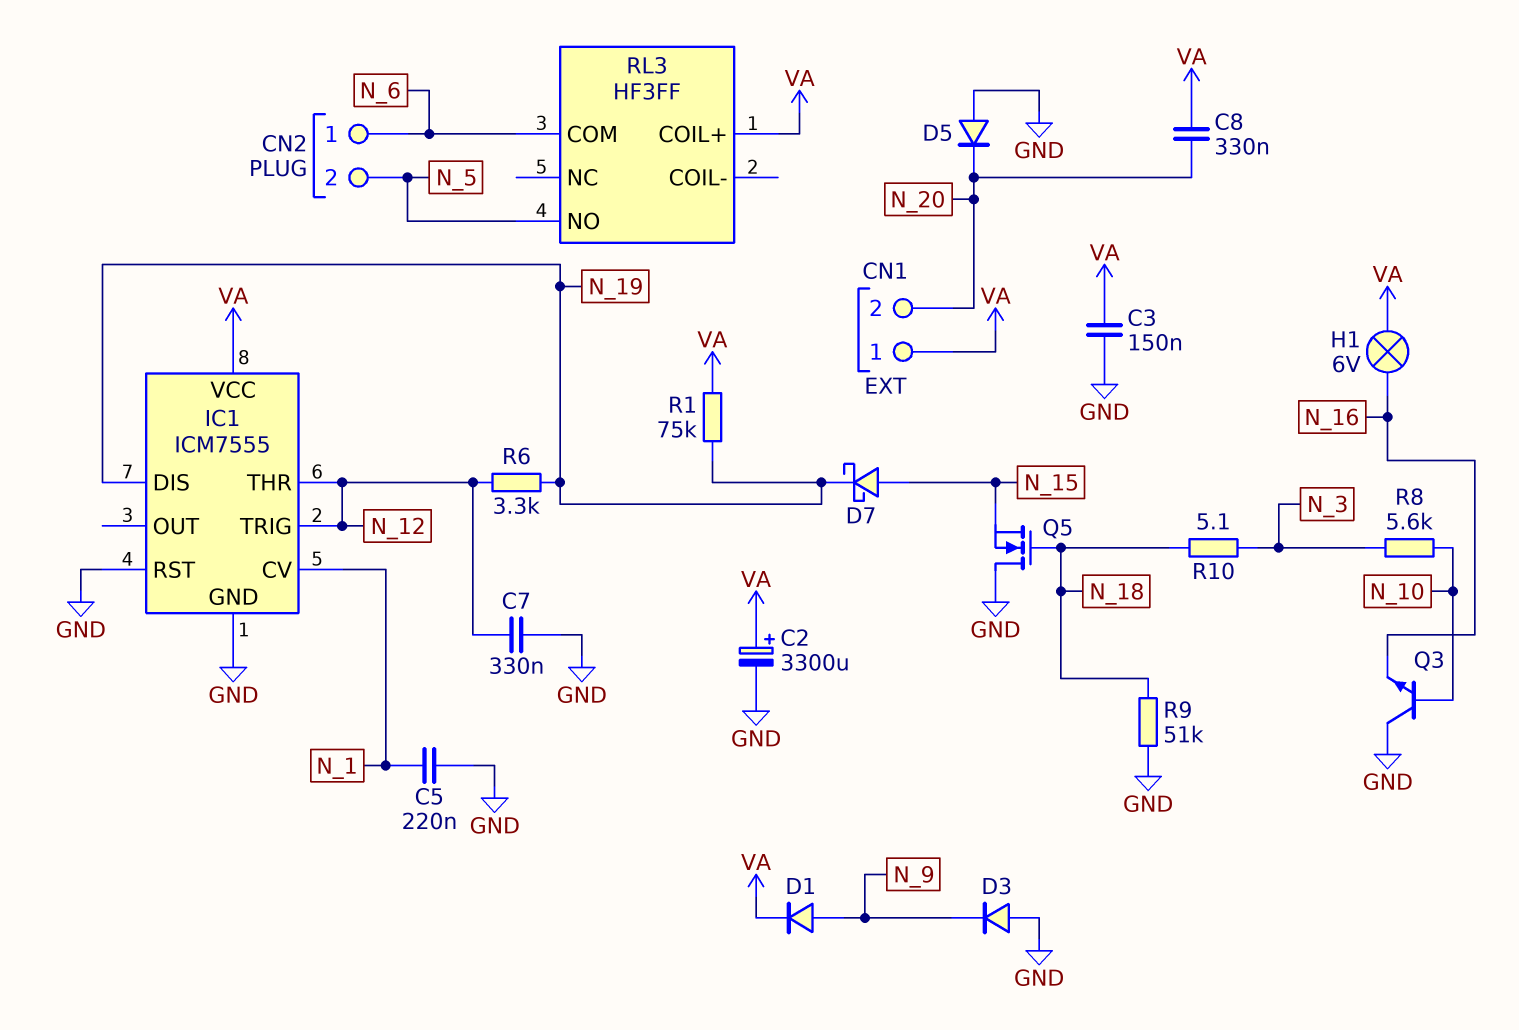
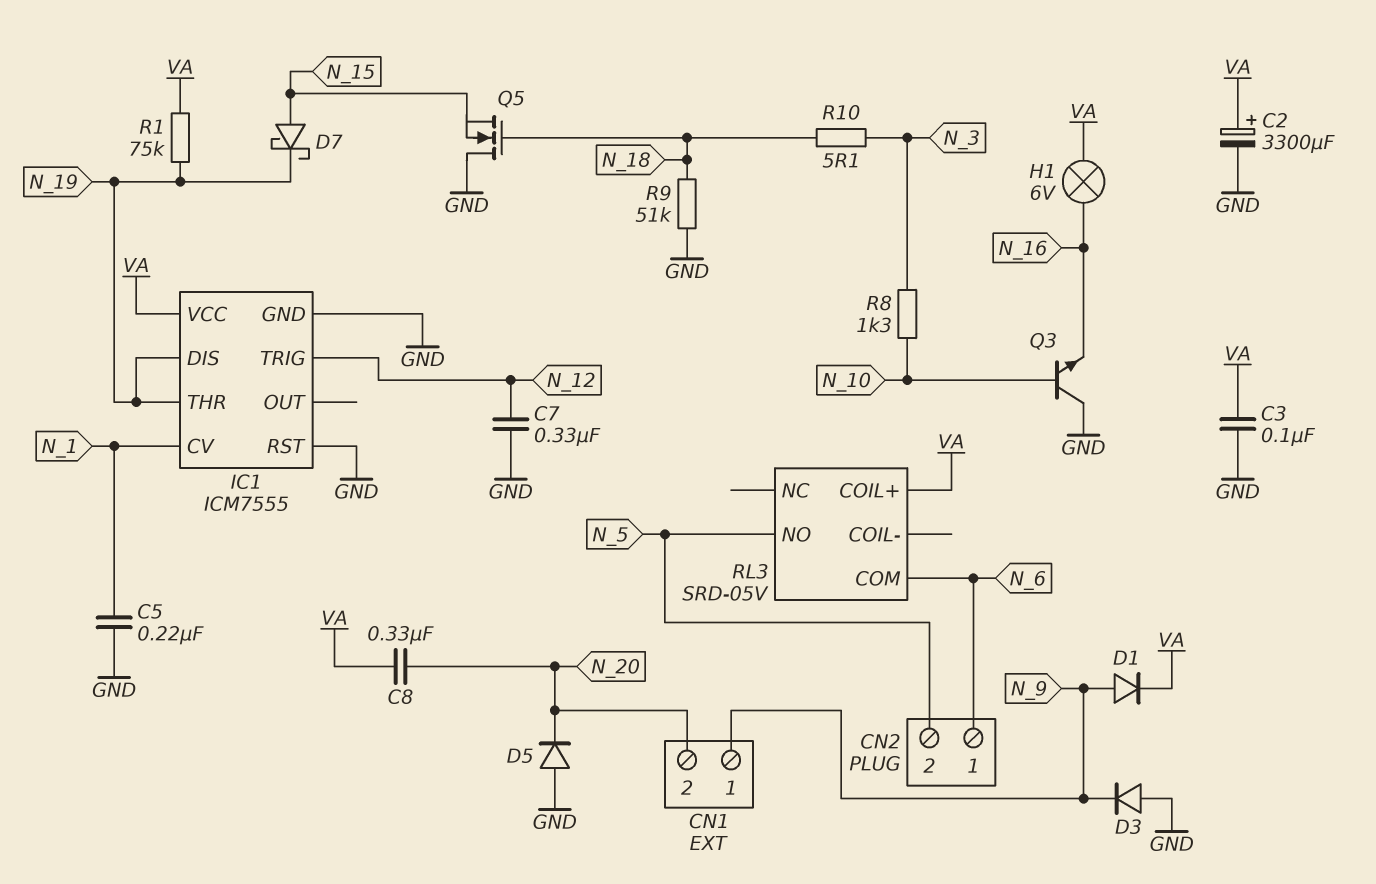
C3: 150nF (GND, VA) -> 100nF (GND, VA)
CN1 pin 1: VA -> N_9
IC1 pin THR: N_12 -> N_19
R6: 3.3k (N_12, N_19) -> none
R8: 5.6k (N_3, N_10) -> 1.3k (N_3, N_10)
RL3: HF3FF -> SRD-05V

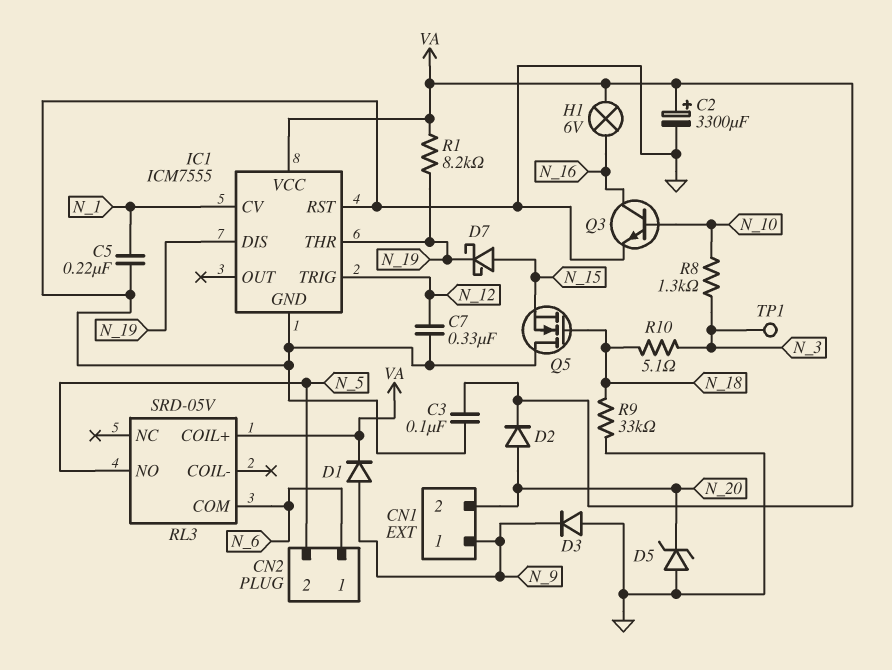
C8: 330nF (N_20, VA) -> none
D2: none -> diode (A N_20, K VA)
D5: diode (A GND, K N_20) -> zener (A GND, K N_20)
Q3: NPN (B N_10, C GND, E N_16) -> NPN (B N_10, C N_16, E GND)
R1: 75k (N_19, VA) -> 8.2k (N_19, VA)
R9: 51k (GND, N_18) -> 33k (GND, N_18)
TP1: none -> test point (N_3)

